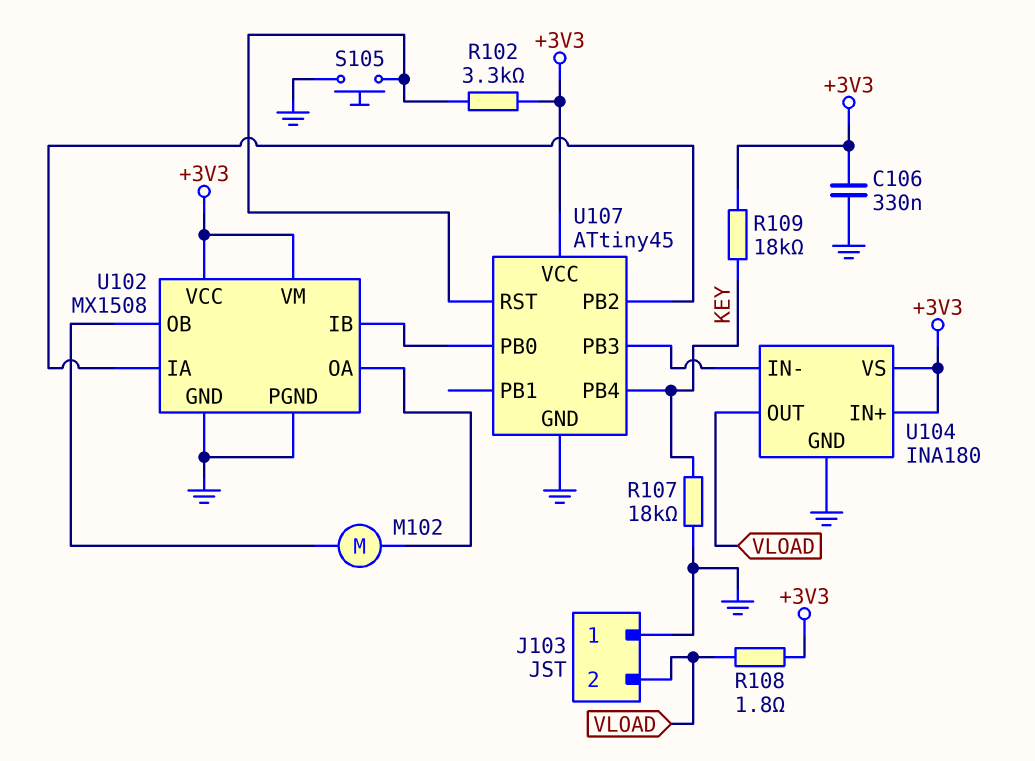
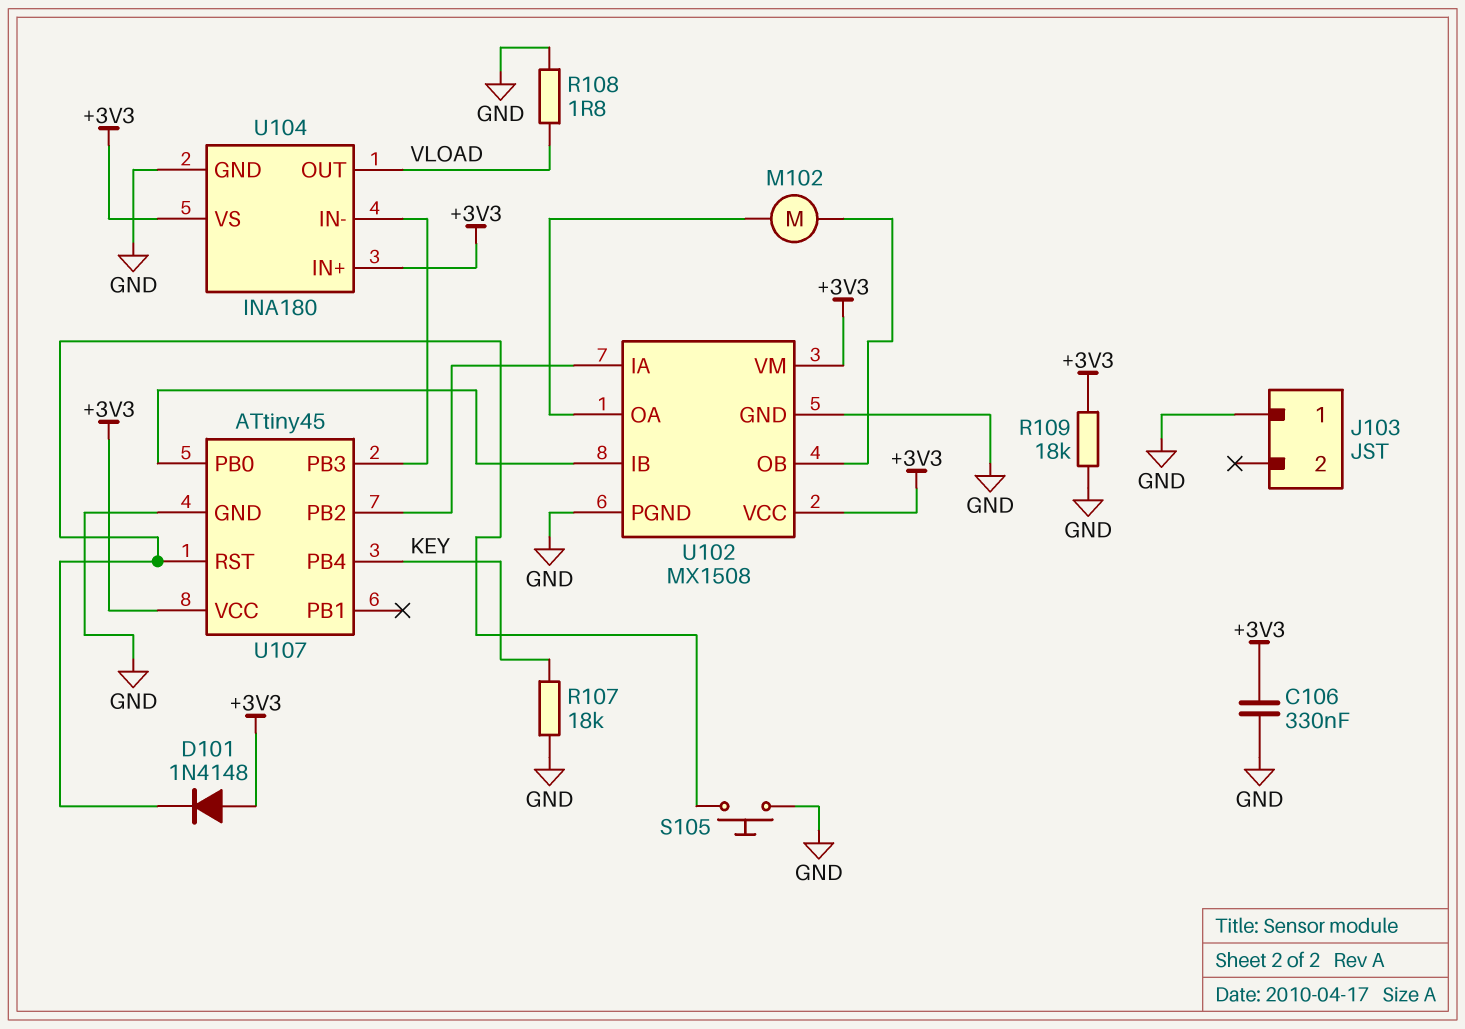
D101: none -> diode 1N4148 (A +3V3, K U107/RST)
J103 pin 2: VLOAD -> none
R102: 3.3k (+3V3, U107/RST) -> none
R108: 1.8 (+3V3, VLOAD) -> 1.8 (GND, VLOAD)
R109: 18k (+3V3, KEY) -> 18k (+3V3, GND)

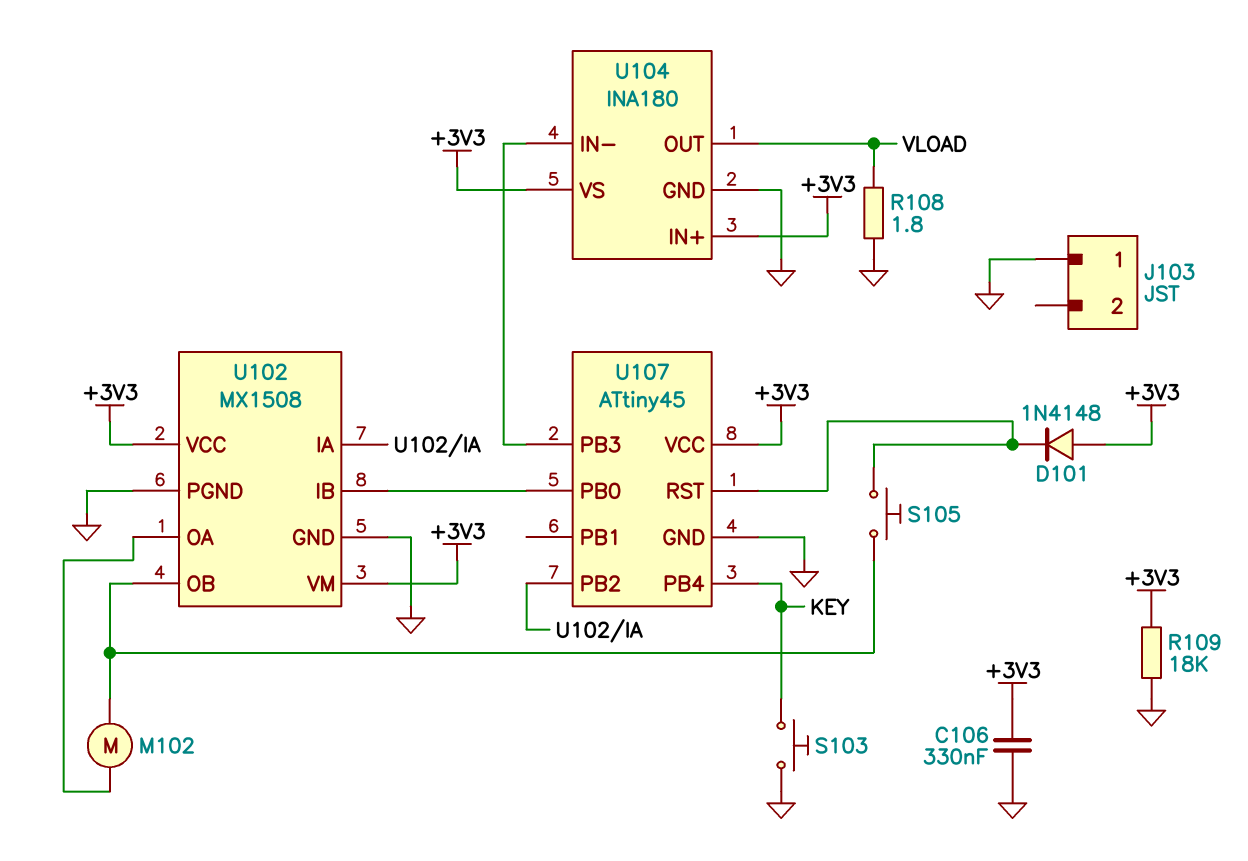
R107: 18k (GND, KEY) -> none
S103: none -> button (GND, KEY)
S105: button (GND, U107/RST) -> button (U102/OB, U107/RST)

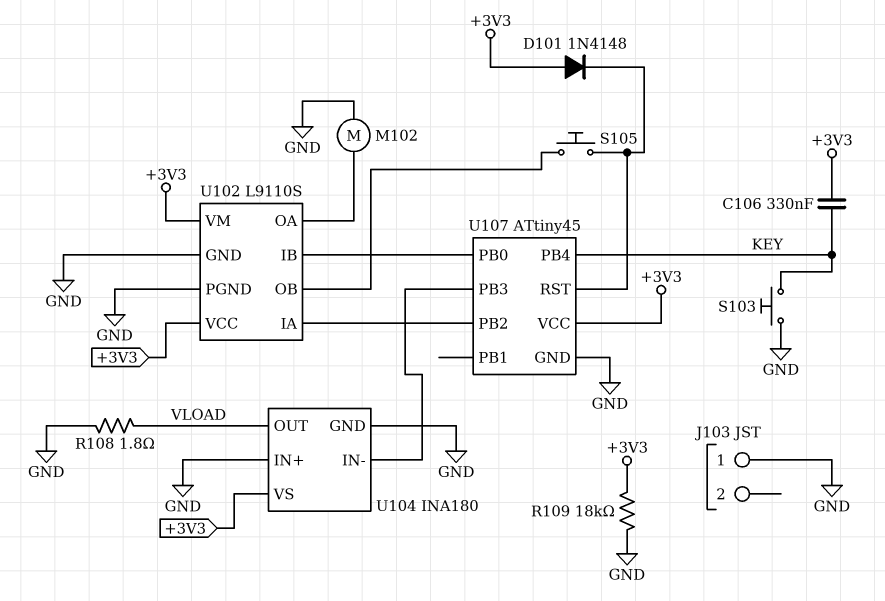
C106: 330nF (+3V3, GND) -> 330nF (+3V3, KEY)
M102: motor (U102/OA, U102/OB) -> motor (GND, U102/OA)
U102: MX1508 -> L9110S
U104 pin IN+: +3V3 -> GND

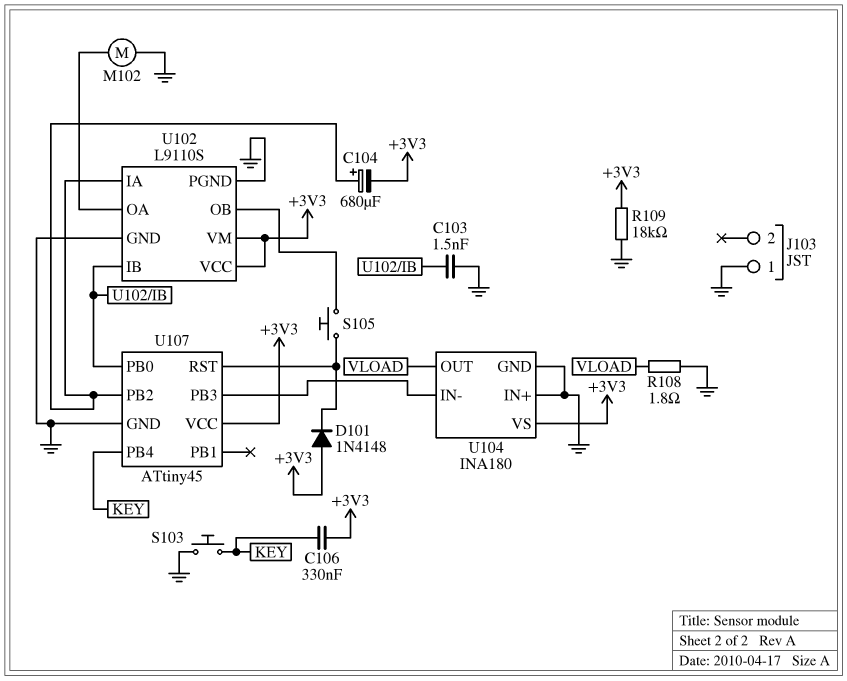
C103: none -> 1.5nF (GND, U102/IB)
C104: none -> 680uF (plus U102/IA, minus +3V3)

